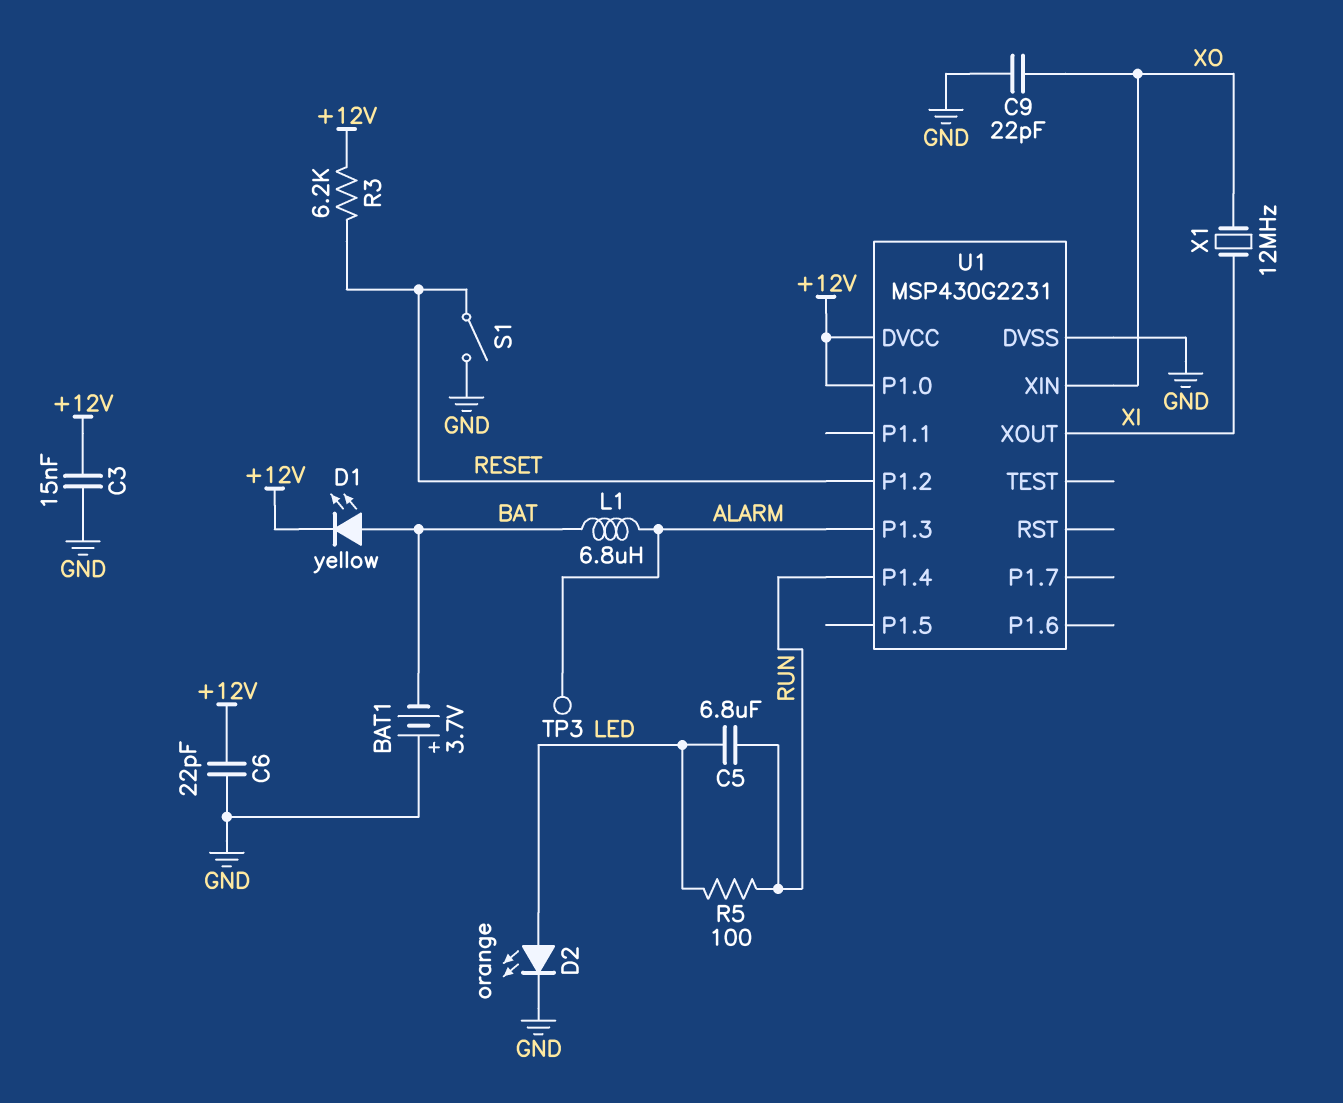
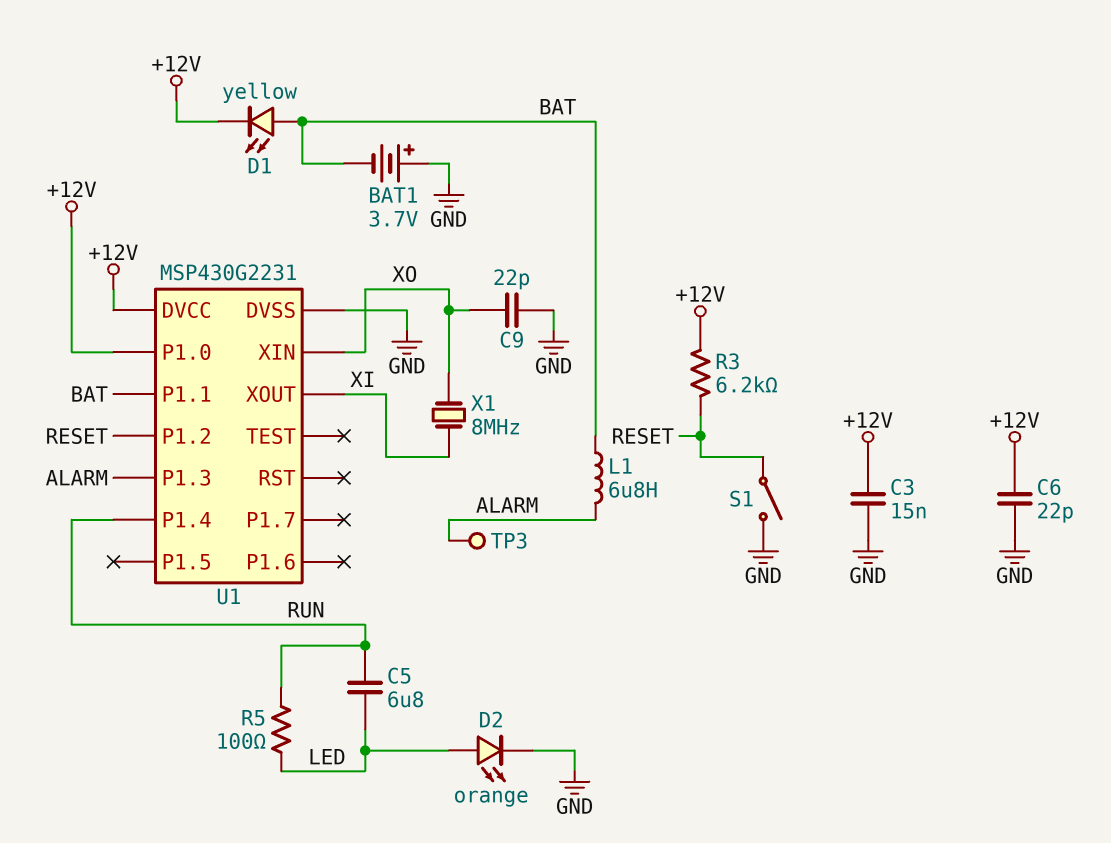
U1 pin P1.1: none -> BAT
X1: 12MHz (XI, XO) -> 8MHz (XI, XO)

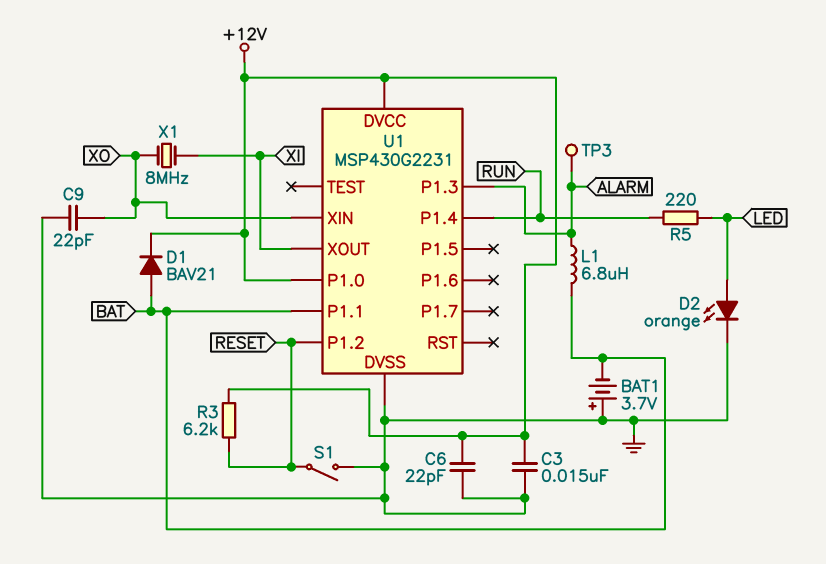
C5: 6.8uF (LED, RUN) -> none
D1: LED yellow (A BAT, K +12V) -> diode BAV21 (A BAT, K +12V)
R5: 100 (LED, RUN) -> 220 (LED, RUN)

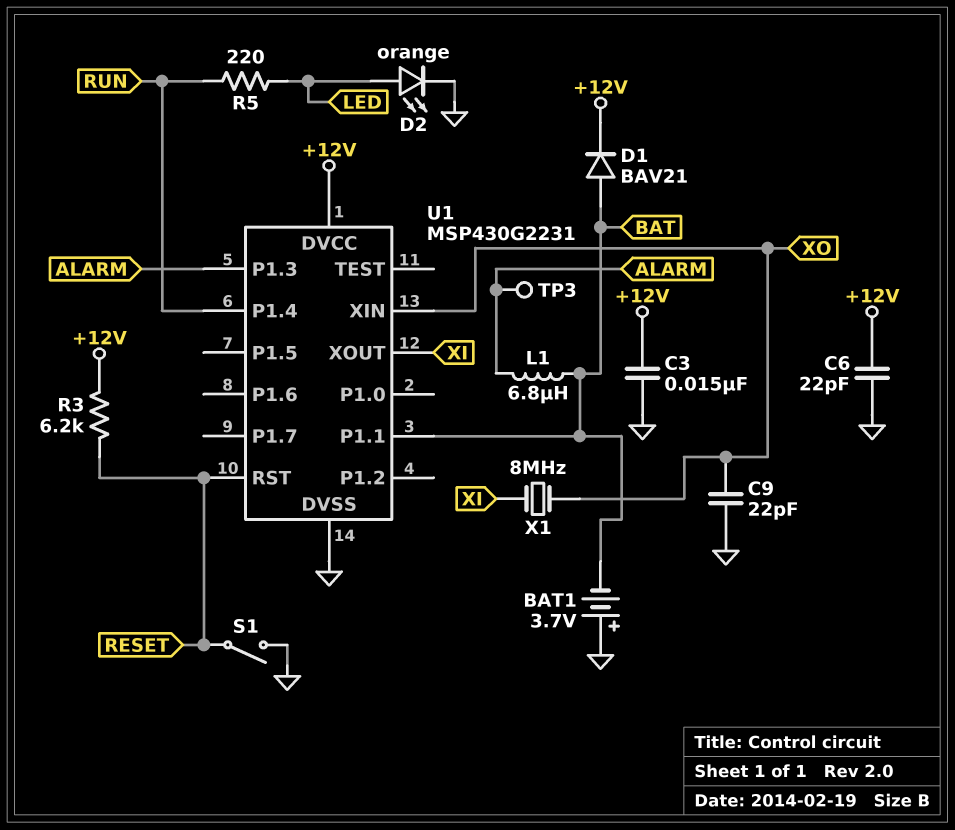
U1 pin P1.0: +12V -> none
U1 pin P1.2: RESET -> none
U1 pin RST: none -> RESET

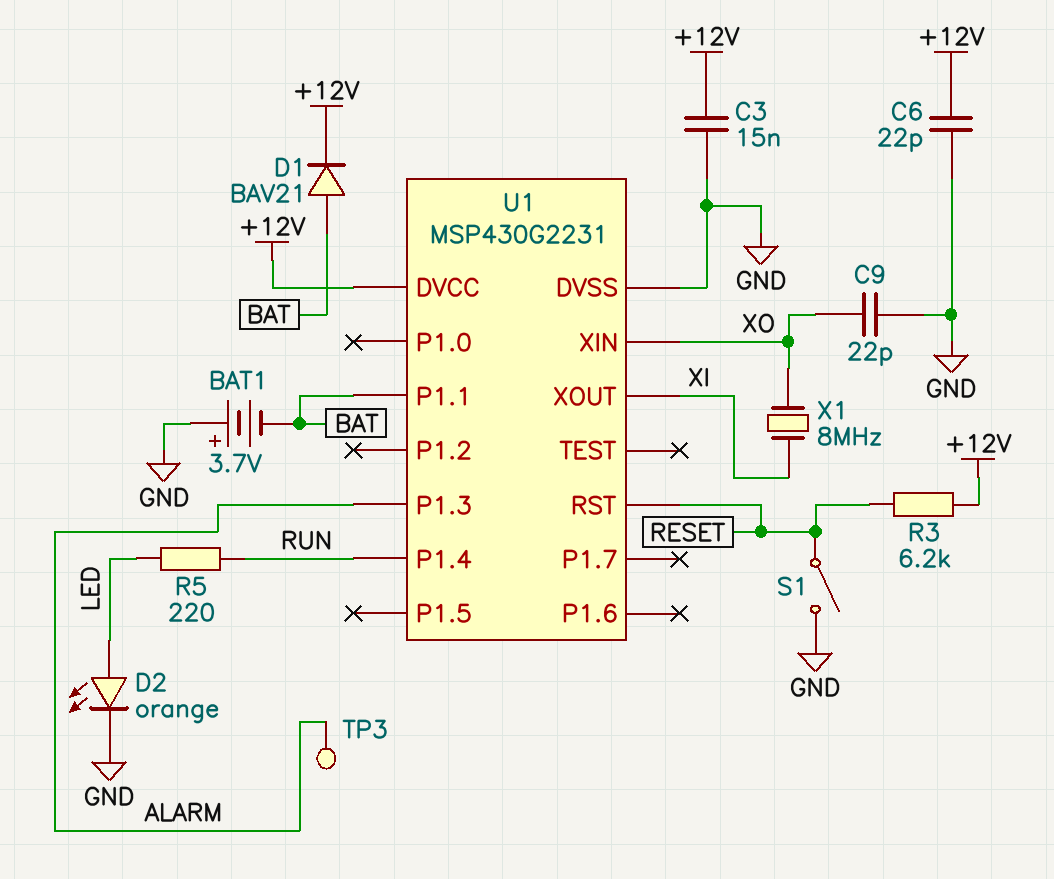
L1: 6.8uH (ALARM, BAT) -> none

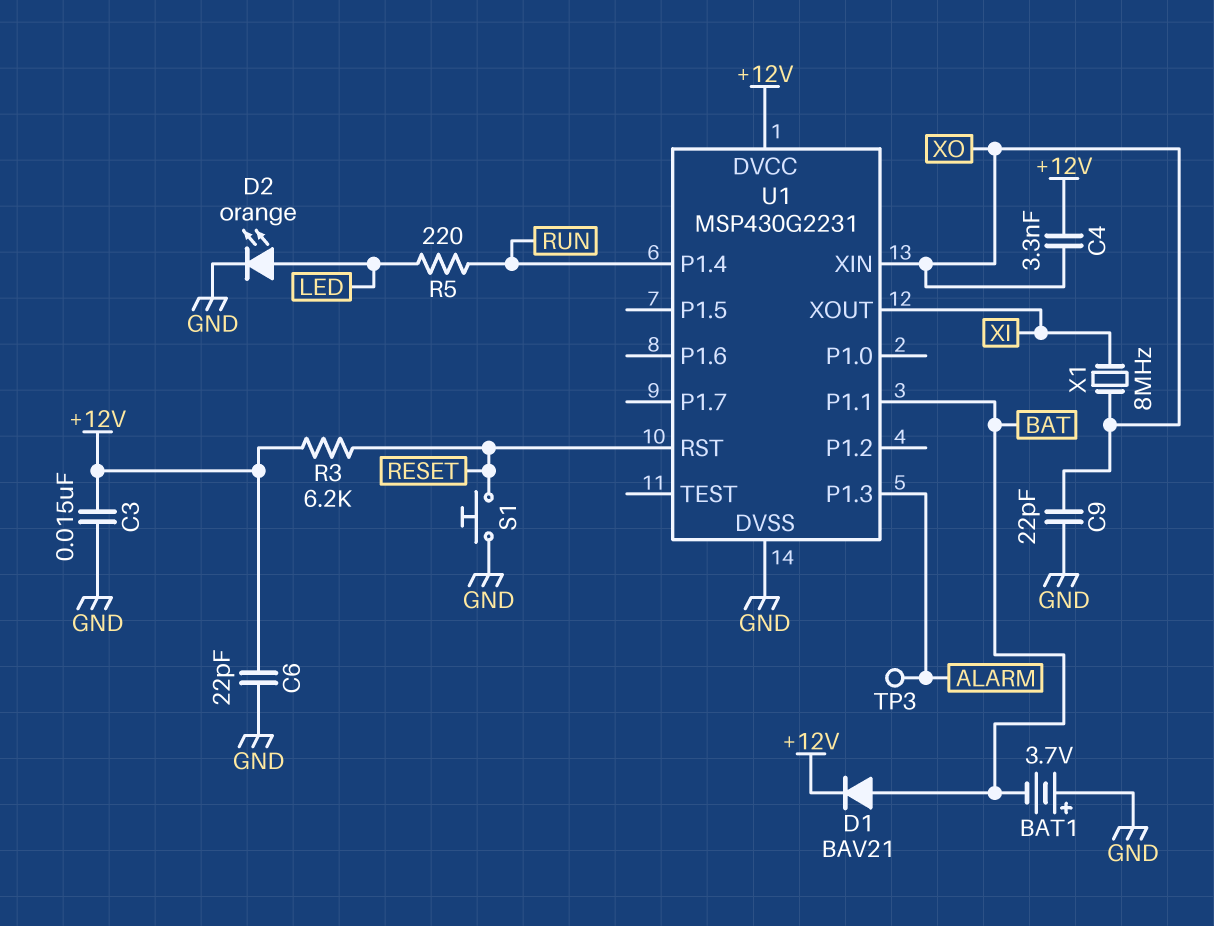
C4: none -> 3.3nF (+12V, XO)
S1: switch (GND, RESET) -> button (GND, RESET)

